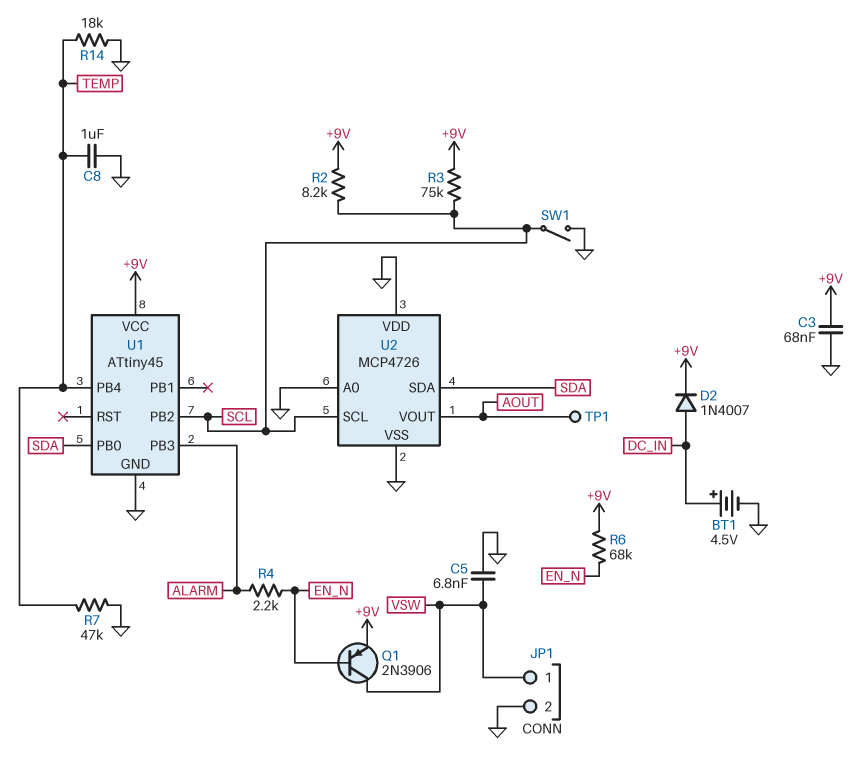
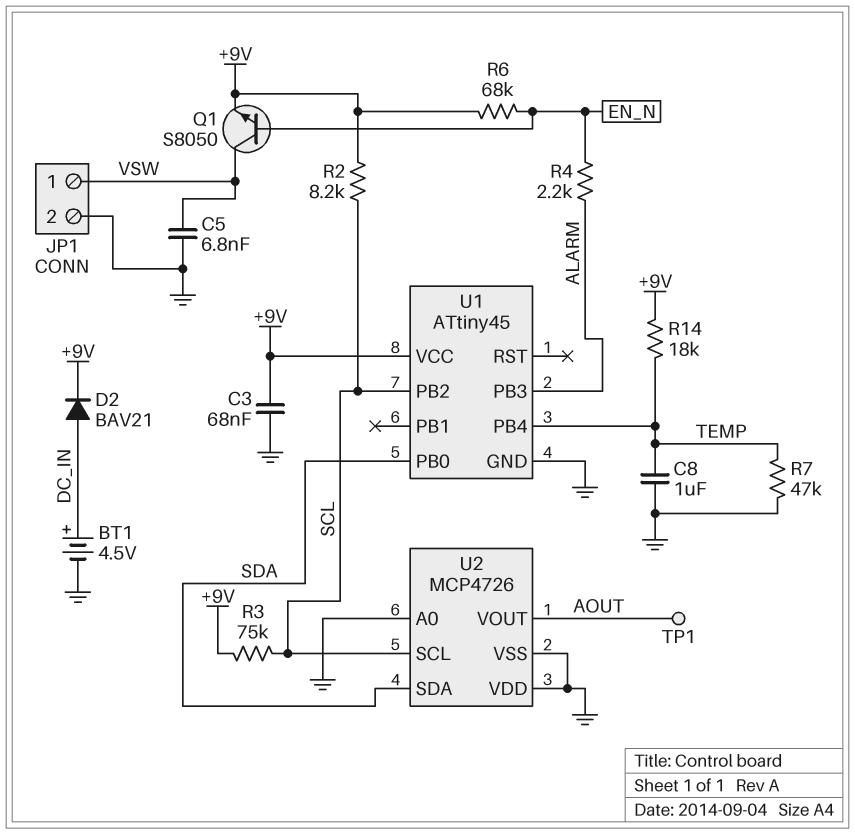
D2: diode 1N4007 (A DC_IN, K +9V) -> diode BAV21 (A DC_IN, K +9V)
Q1: PNP 2N3906 (B EN_N, C VSW, E +9V) -> NPN S8050 (B EN_N, C VSW, E +9V)
R14: 18k (GND, TEMP) -> 18k (+9V, TEMP)
SW1: switch (GND, SCL) -> none

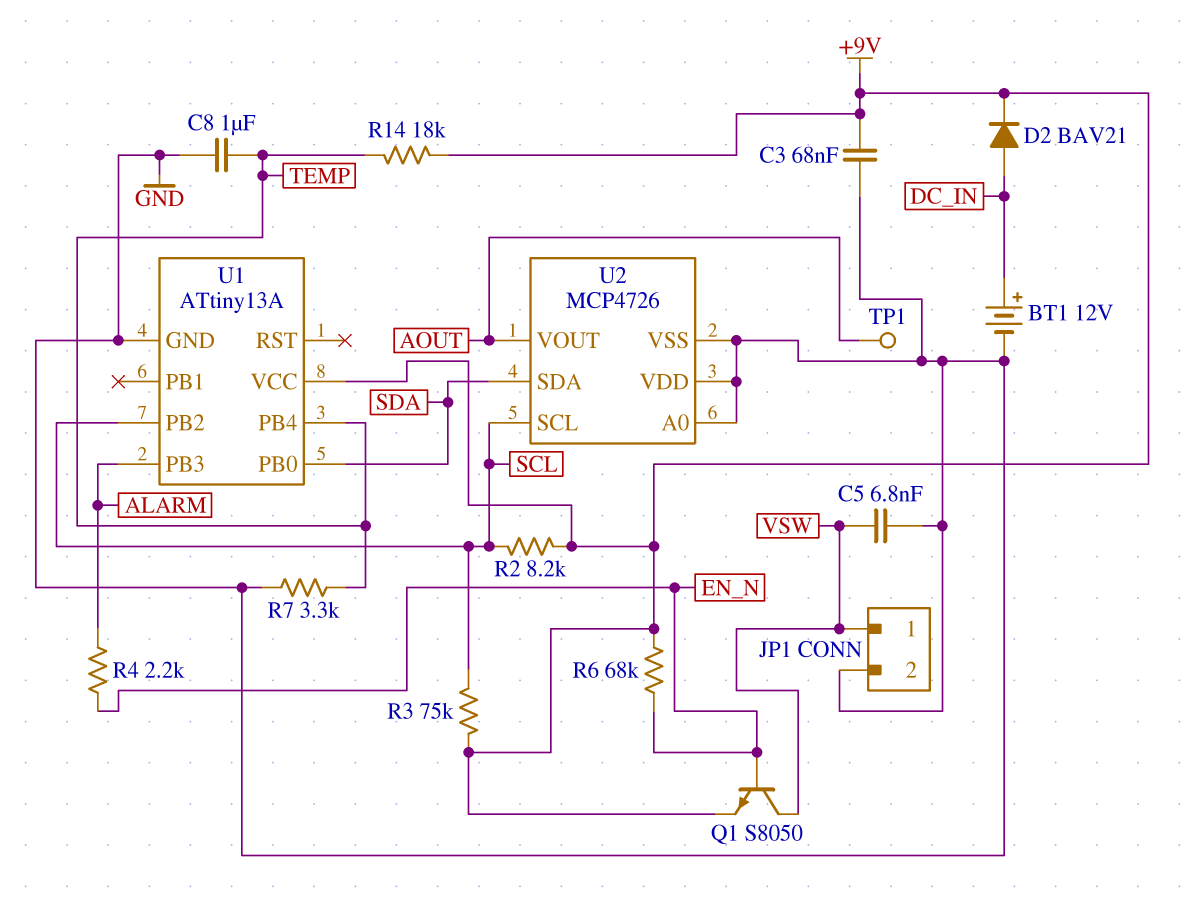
BT1: 4.5V (plus DC_IN, minus GND) -> 12V (plus DC_IN, minus GND)
R7: 47k (GND, TEMP) -> 3.3k (GND, TEMP)
U1: ATtiny45 -> ATtiny13A

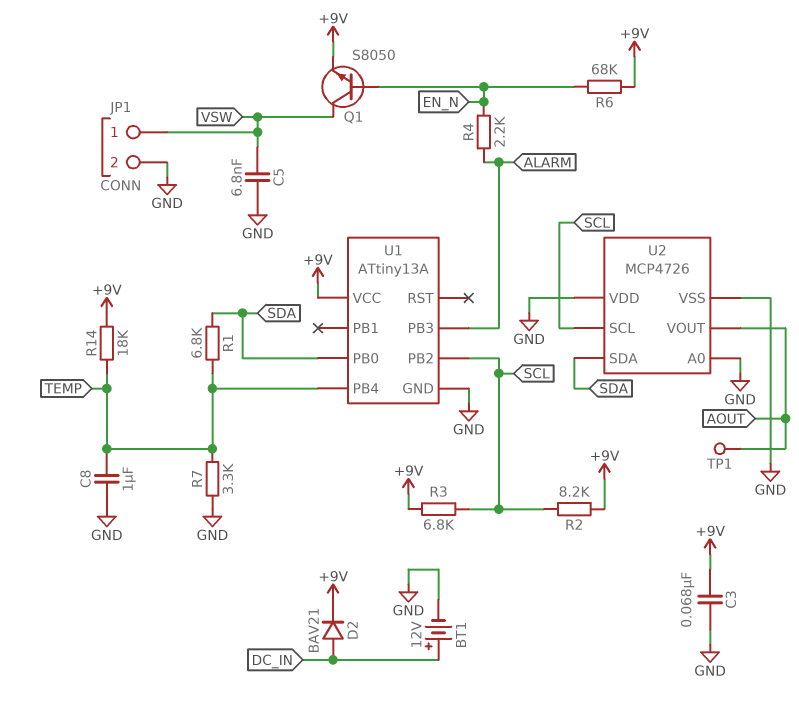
R1: none -> 6.8k (SDA, TEMP)
R3: 75k (+9V, SCL) -> 6.8k (+9V, SCL)

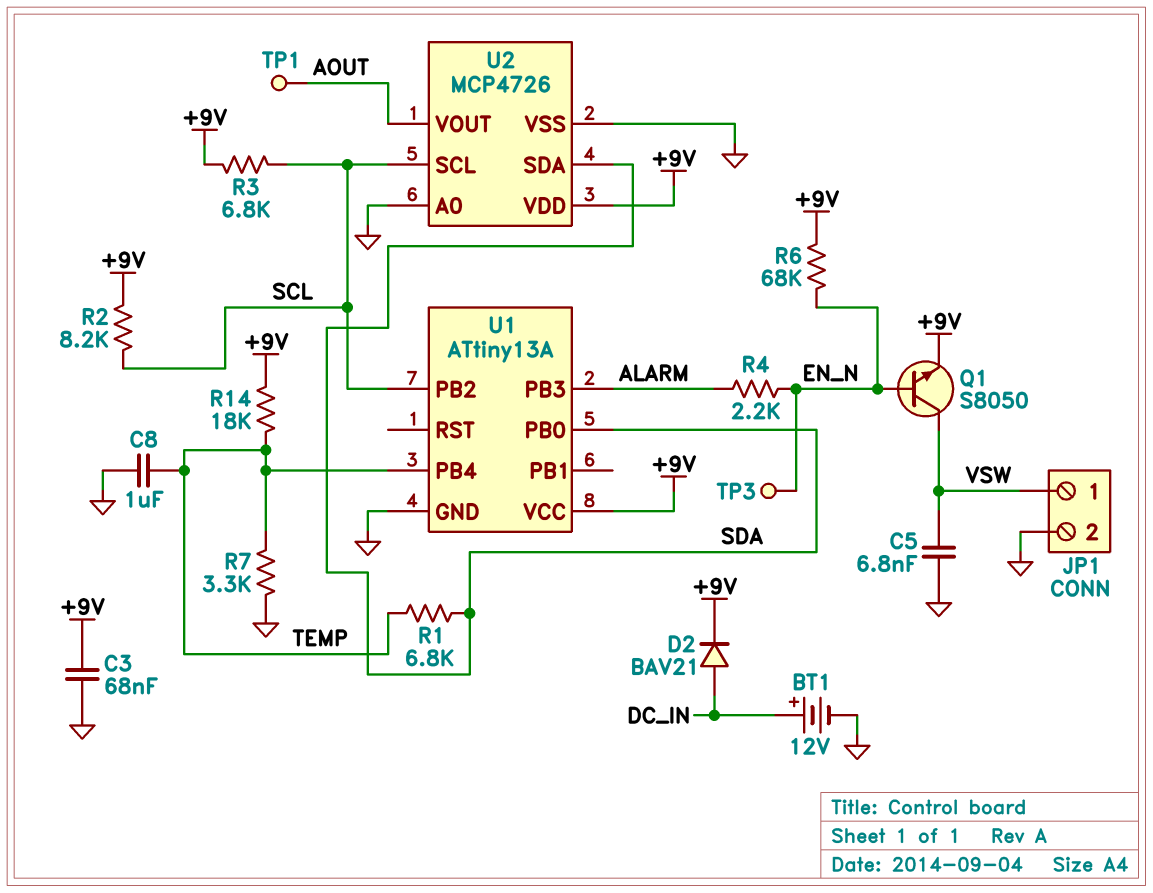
TP3: none -> test point (EN_N)
U2 pin VDD: GND -> +9V

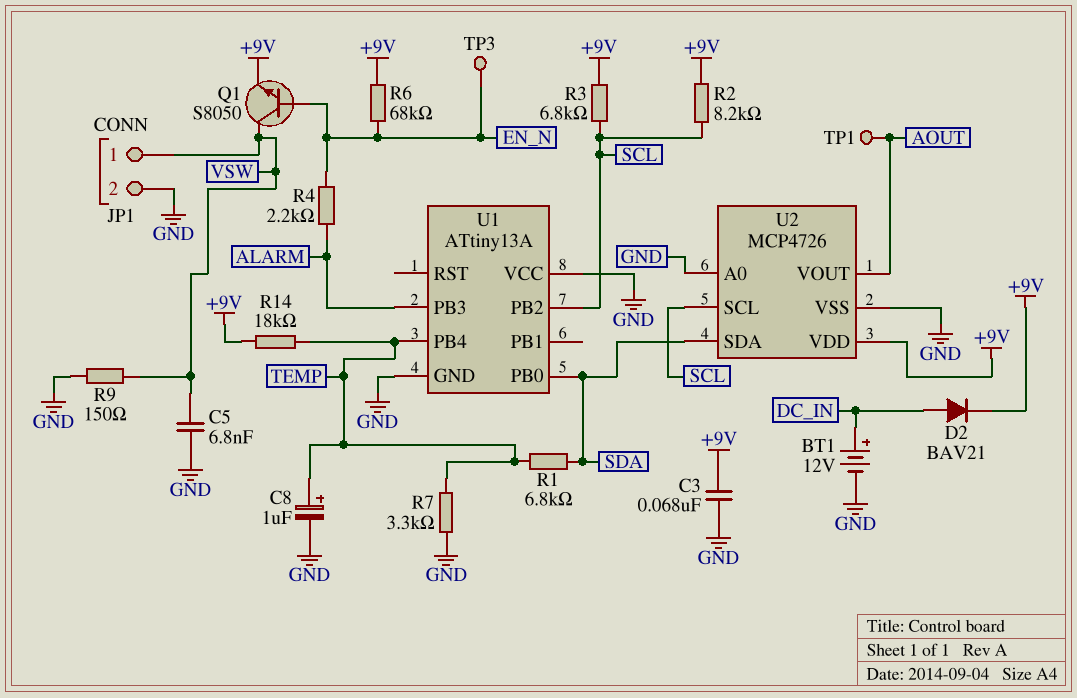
C8: 1uF (GND, TEMP) -> 1uF (plus TEMP, minus GND)
R9: none -> 150 (GND, VSW)
U1 pin VCC: +9V -> GND

